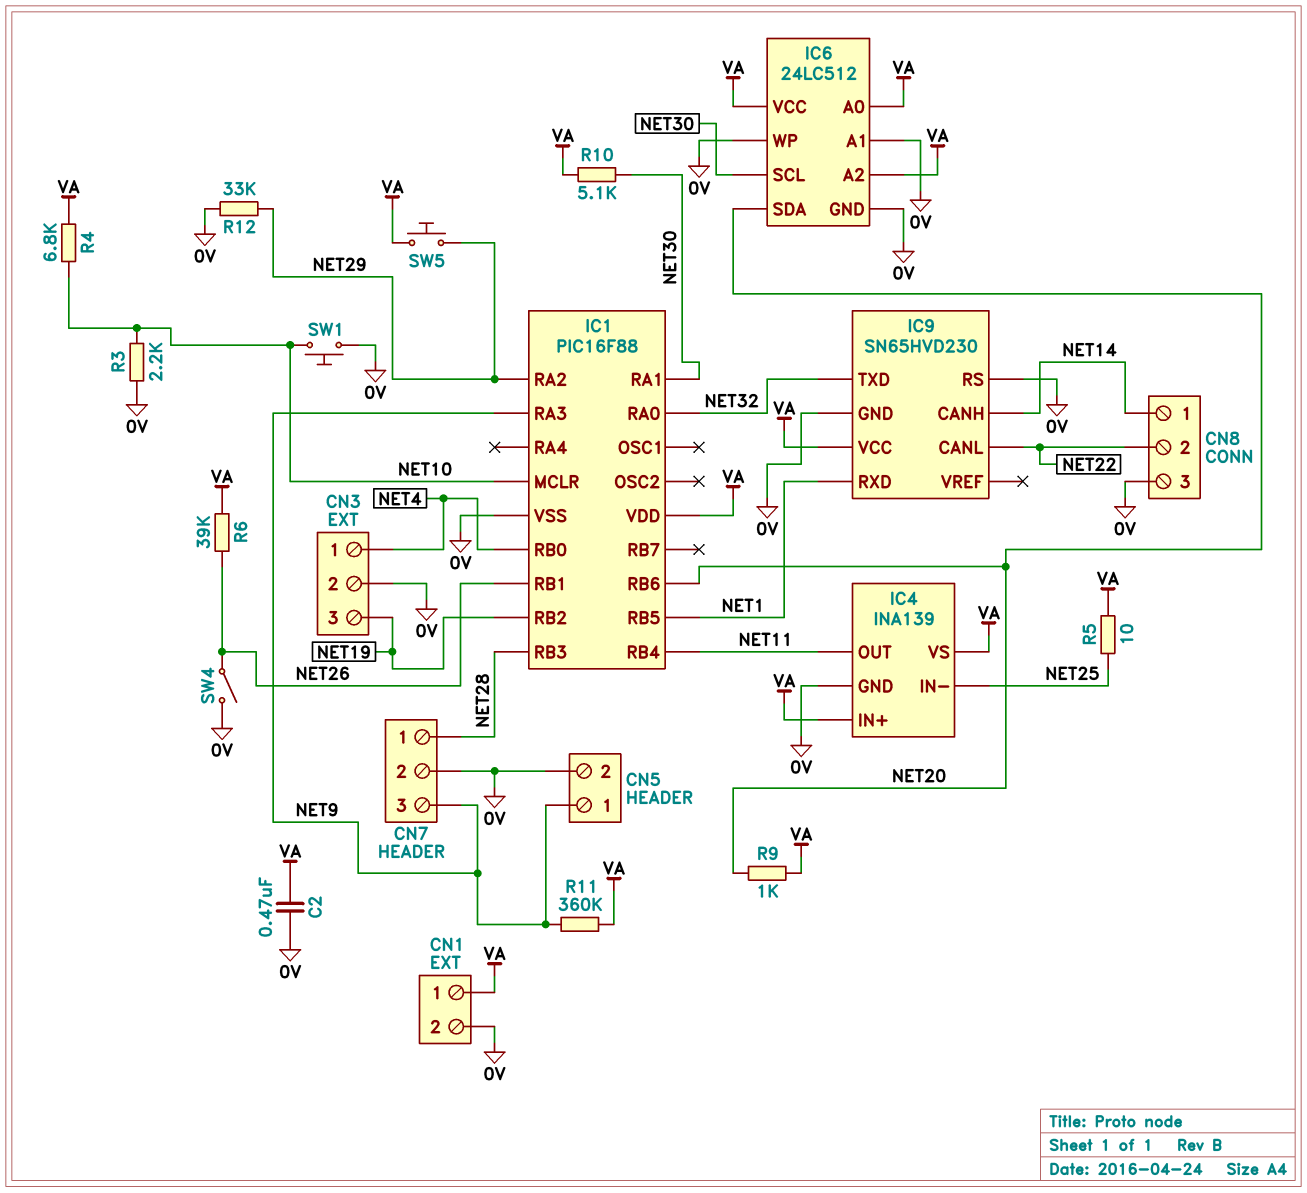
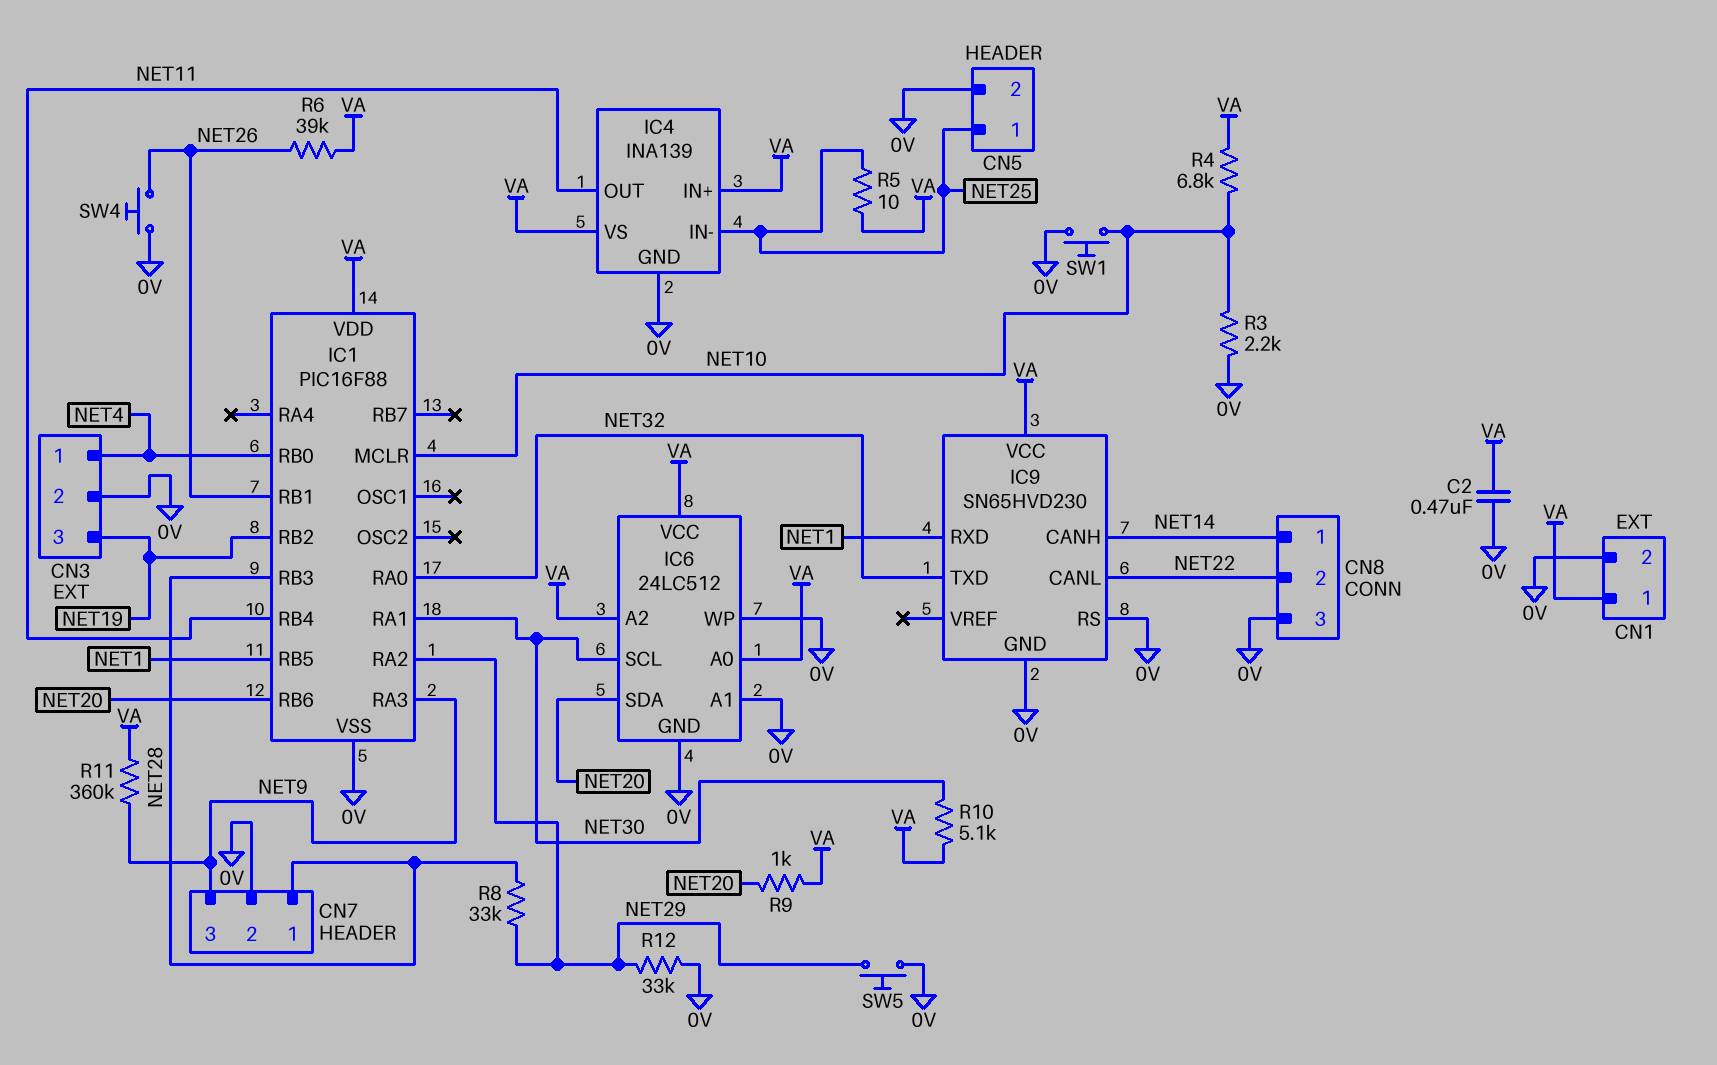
CN5 pin 1: NET9 -> NET25
R8: none -> 33k (NET28, NET29)
SW4: switch (0V, NET26) -> button (0V, NET26)
SW5: button (NET29, VA) -> button (0V, NET29)

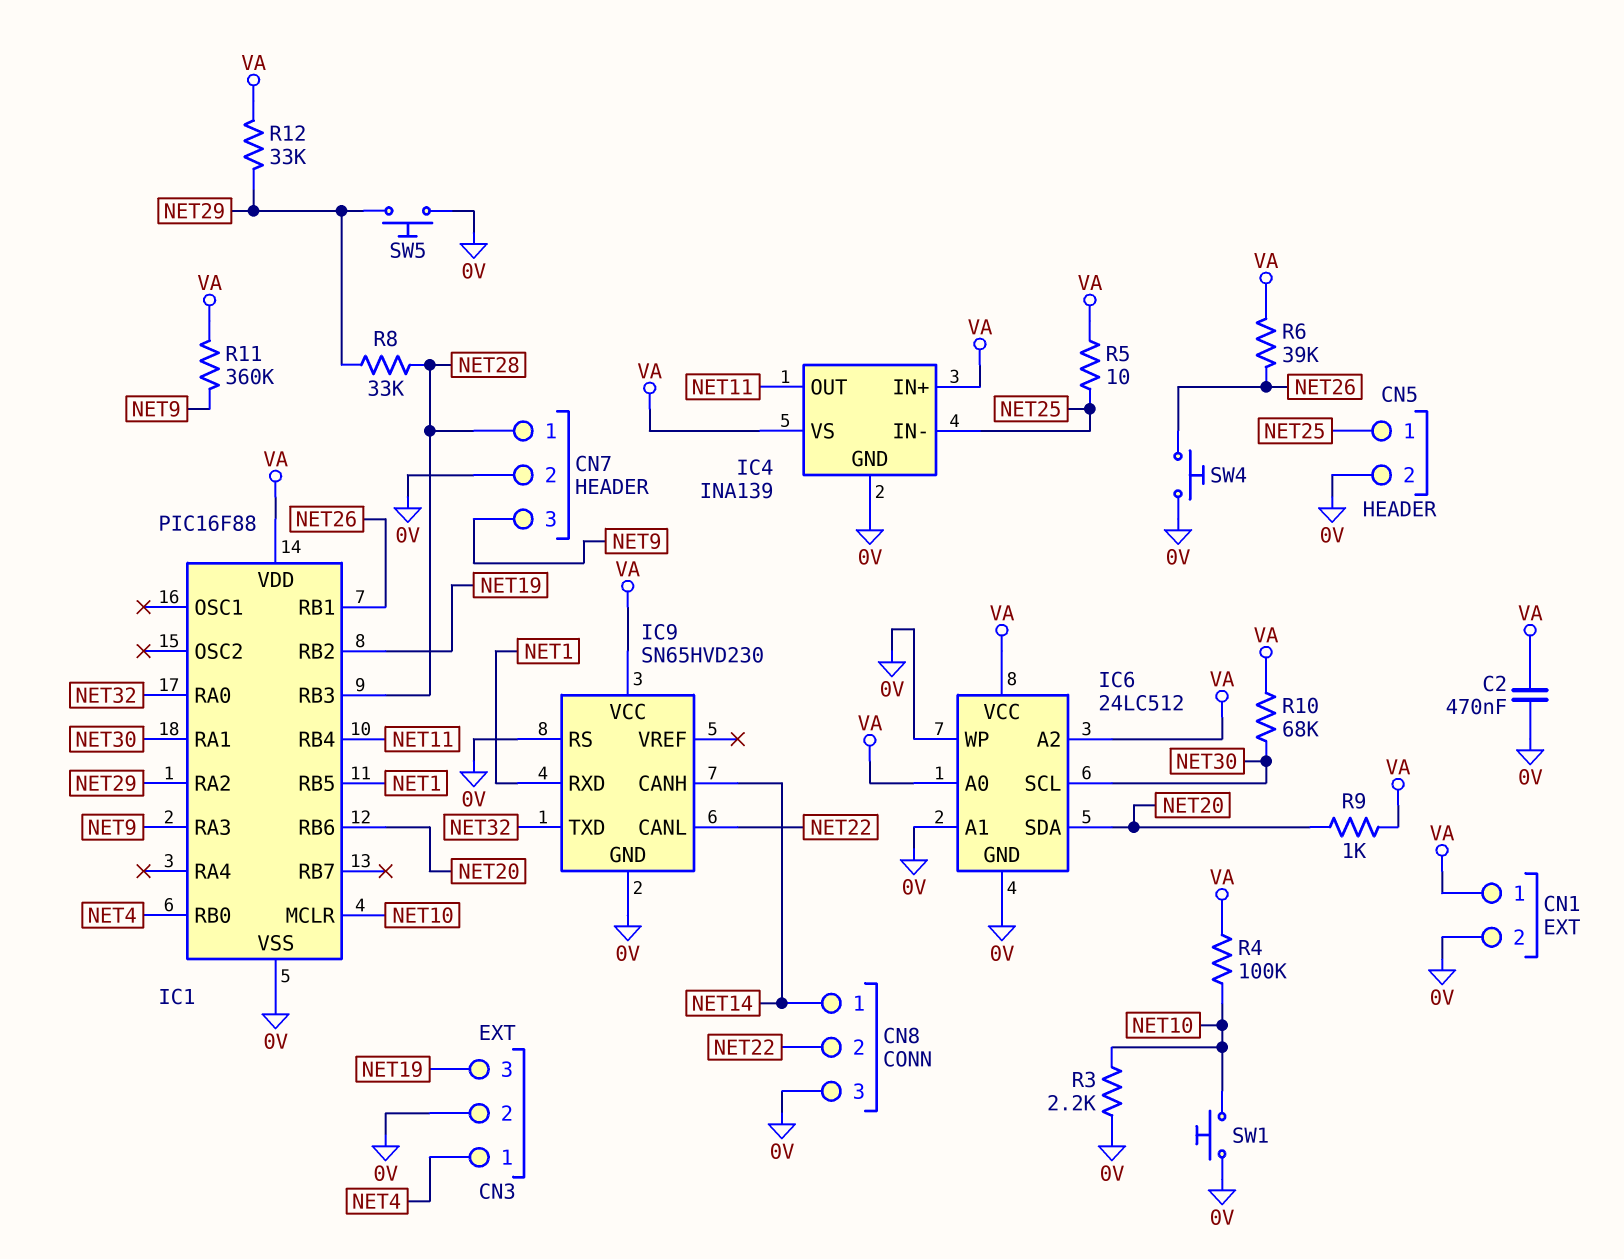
R4: 6.8k (NET10, VA) -> 100k (NET10, VA)
R10: 5.1k (NET30, VA) -> 68k (NET30, VA)
R12: 33k (0V, NET29) -> 33k (NET29, VA)

